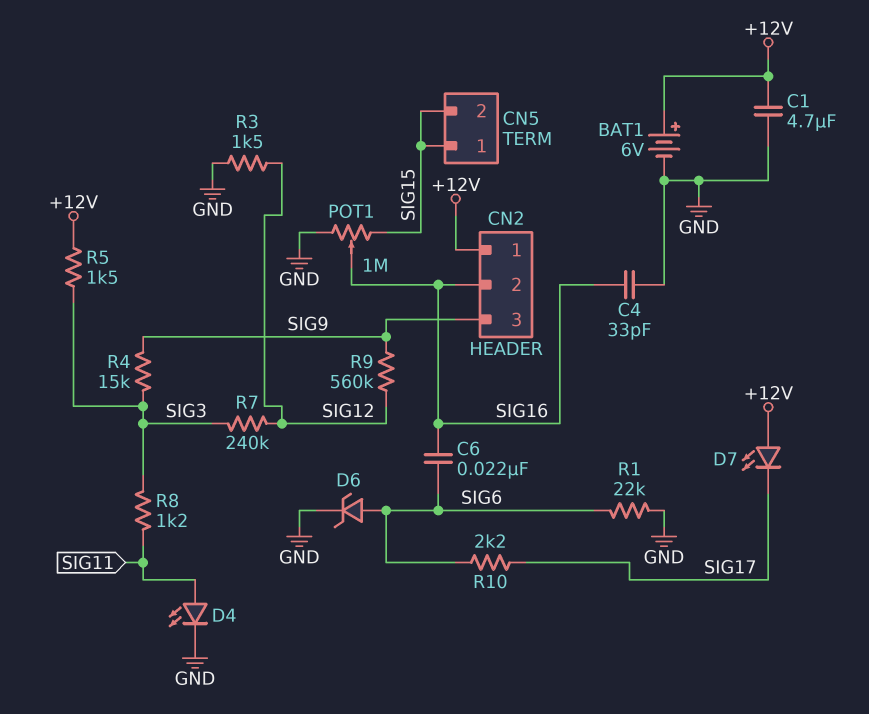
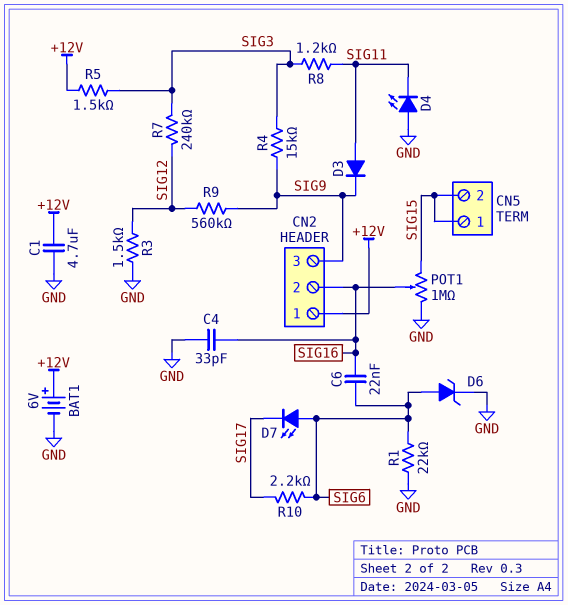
D3: none -> diode (A SIG11, K SIG9)
D4: LED (A SIG11, K GND) -> LED (A GND, K SIG11)
D7: LED (A +12V, K SIG17) -> LED (A SIG6, K SIG17)

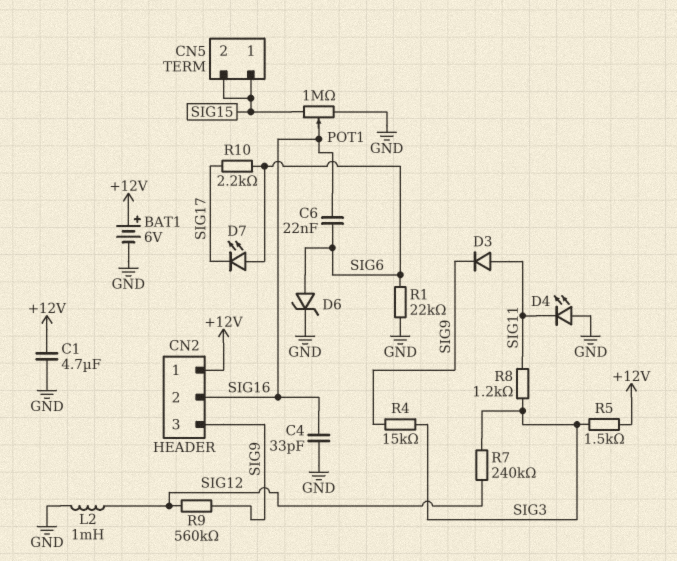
L2: none -> 1mH (GND, SIG12)
R3: 1.5k (GND, SIG12) -> none

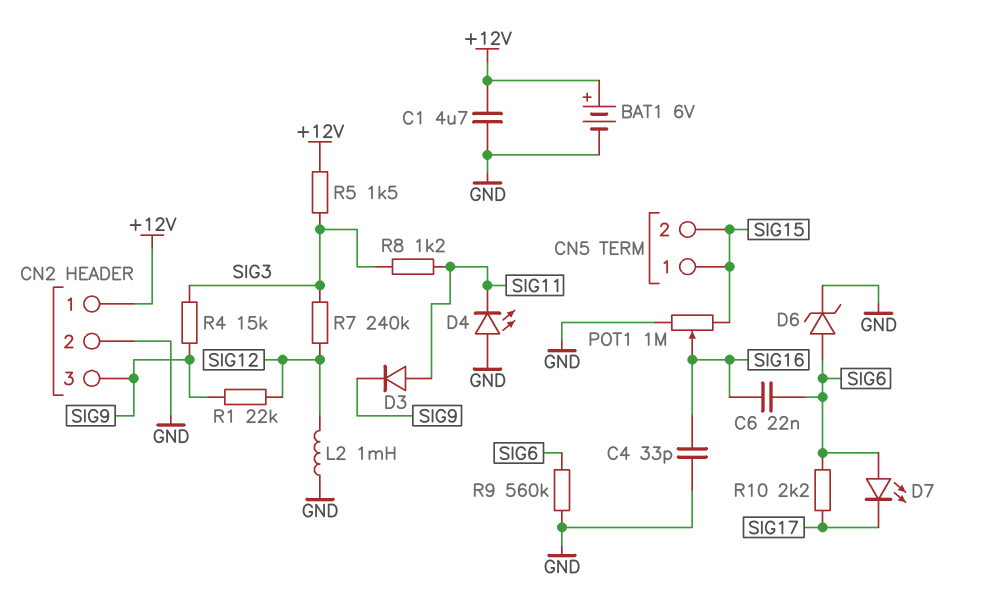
CN2 pin 2: SIG16 -> GND
R1: 22k (GND, SIG6) -> 22k (SIG9, SIG12)
R9: 560k (SIG9, SIG12) -> 560k (GND, SIG6)

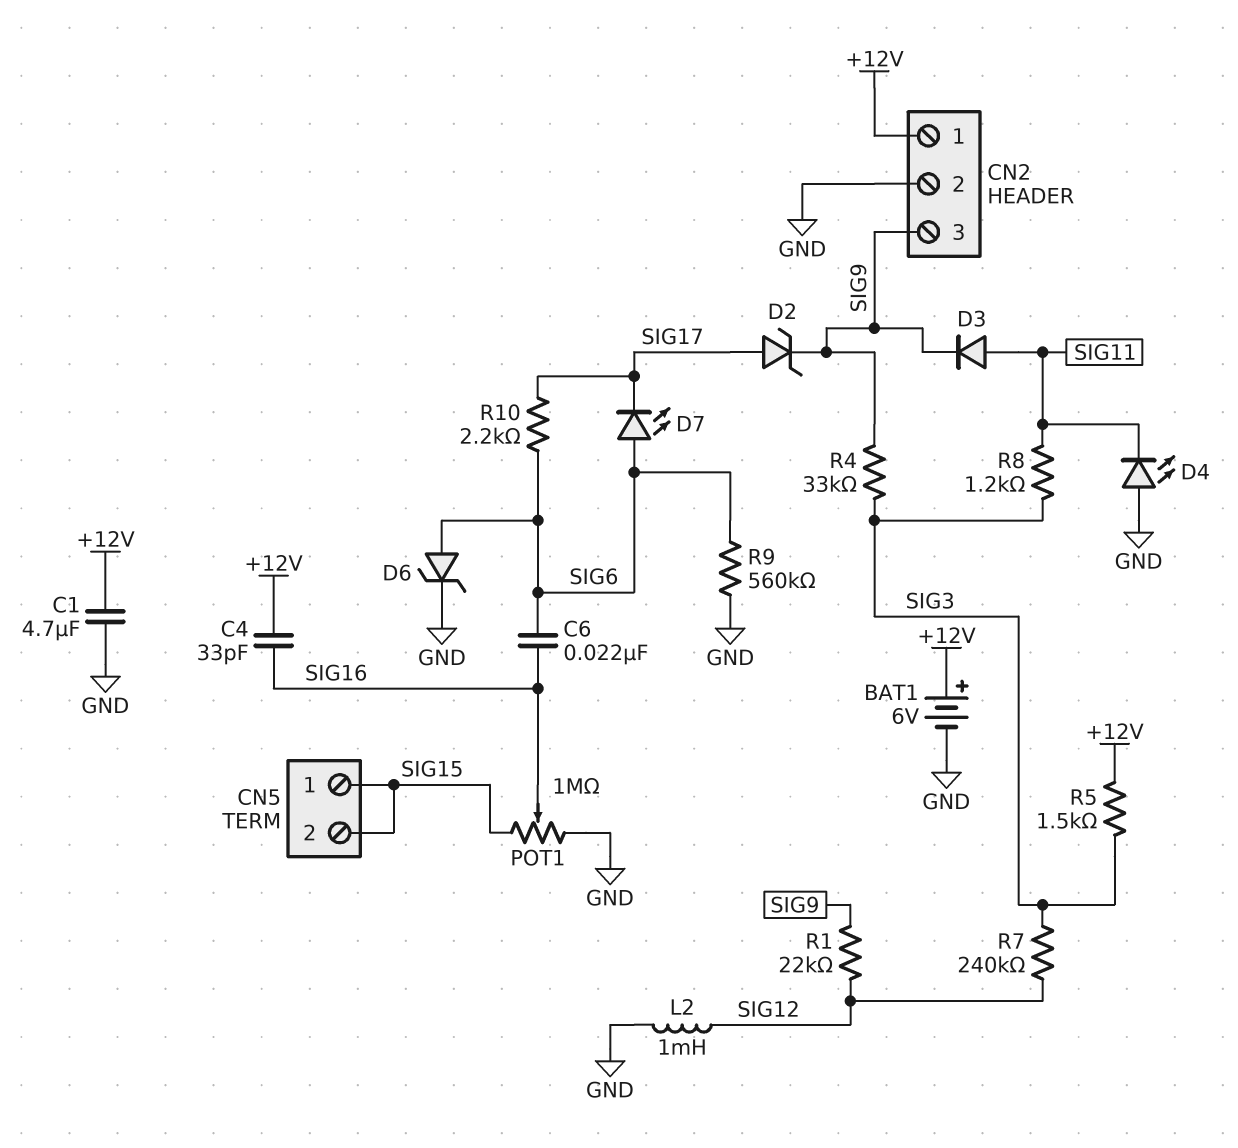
C4: 33pF (GND, SIG16) -> 33pF (+12V, SIG16)
D2: none -> zener (A SIG17, K SIG9)
R4: 15k (SIG3, SIG9) -> 33k (SIG3, SIG9)

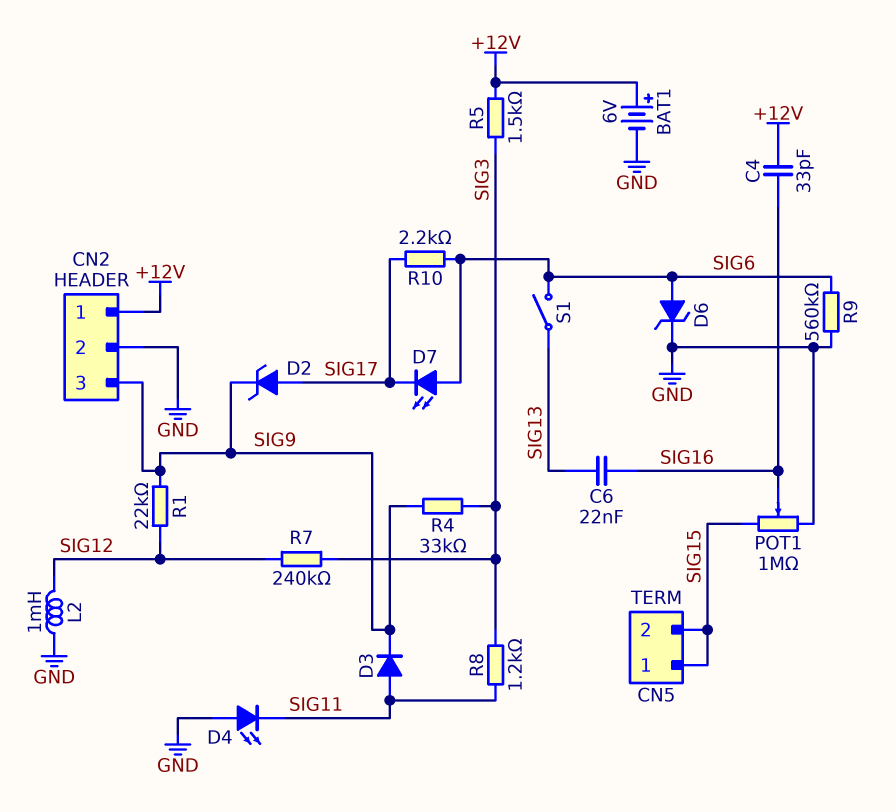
C1: 4.7uF (+12V, GND) -> none
C6: 22nF (SIG6, SIG16) -> 22nF (SIG13, SIG16)
S1: none -> switch (SIG6, SIG13)

